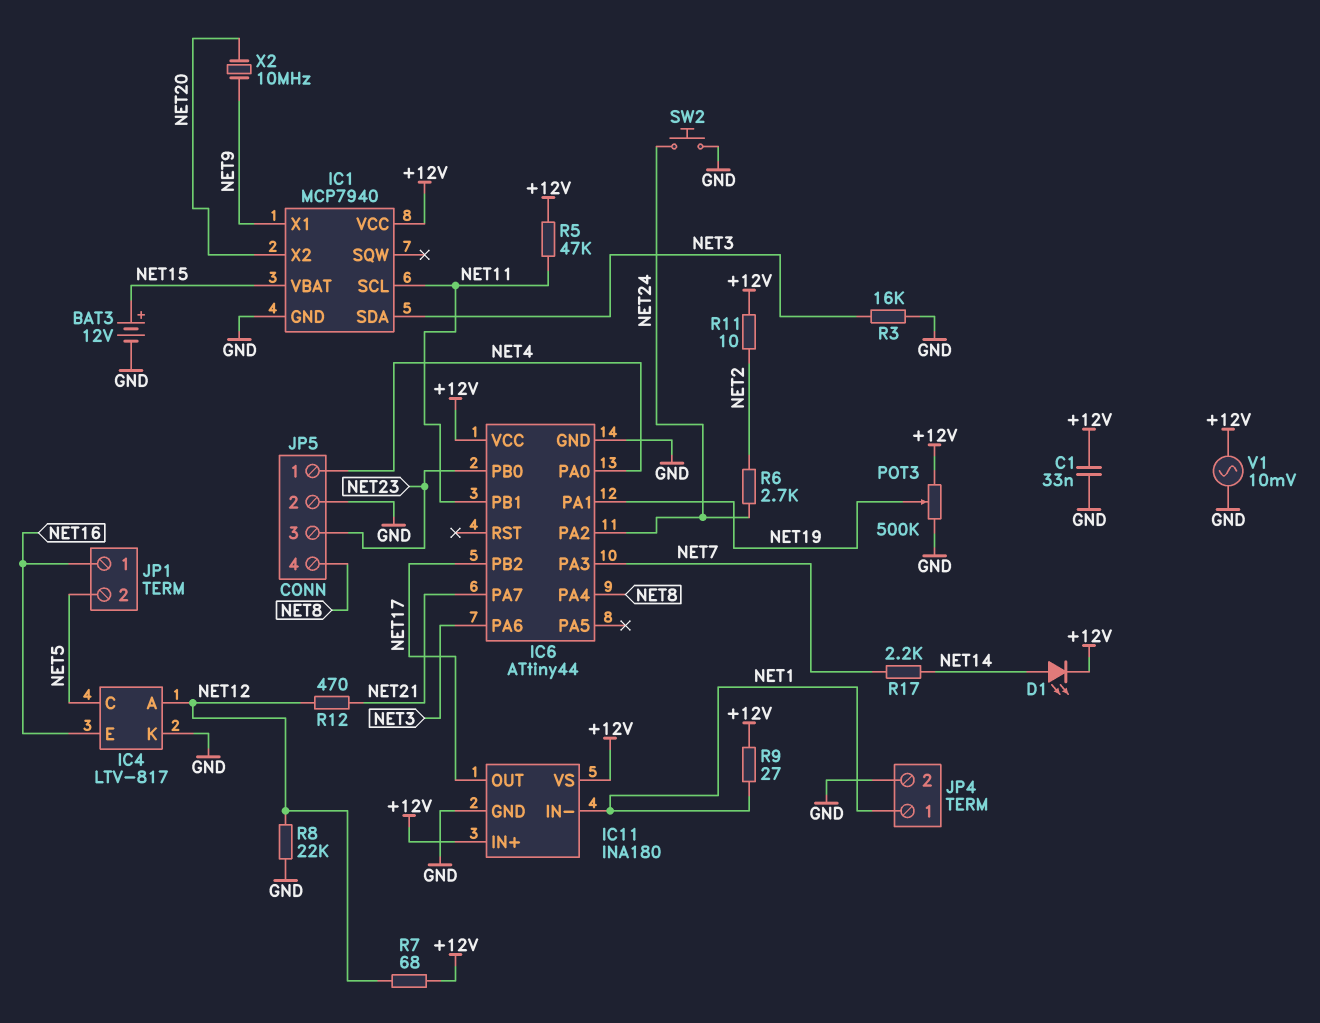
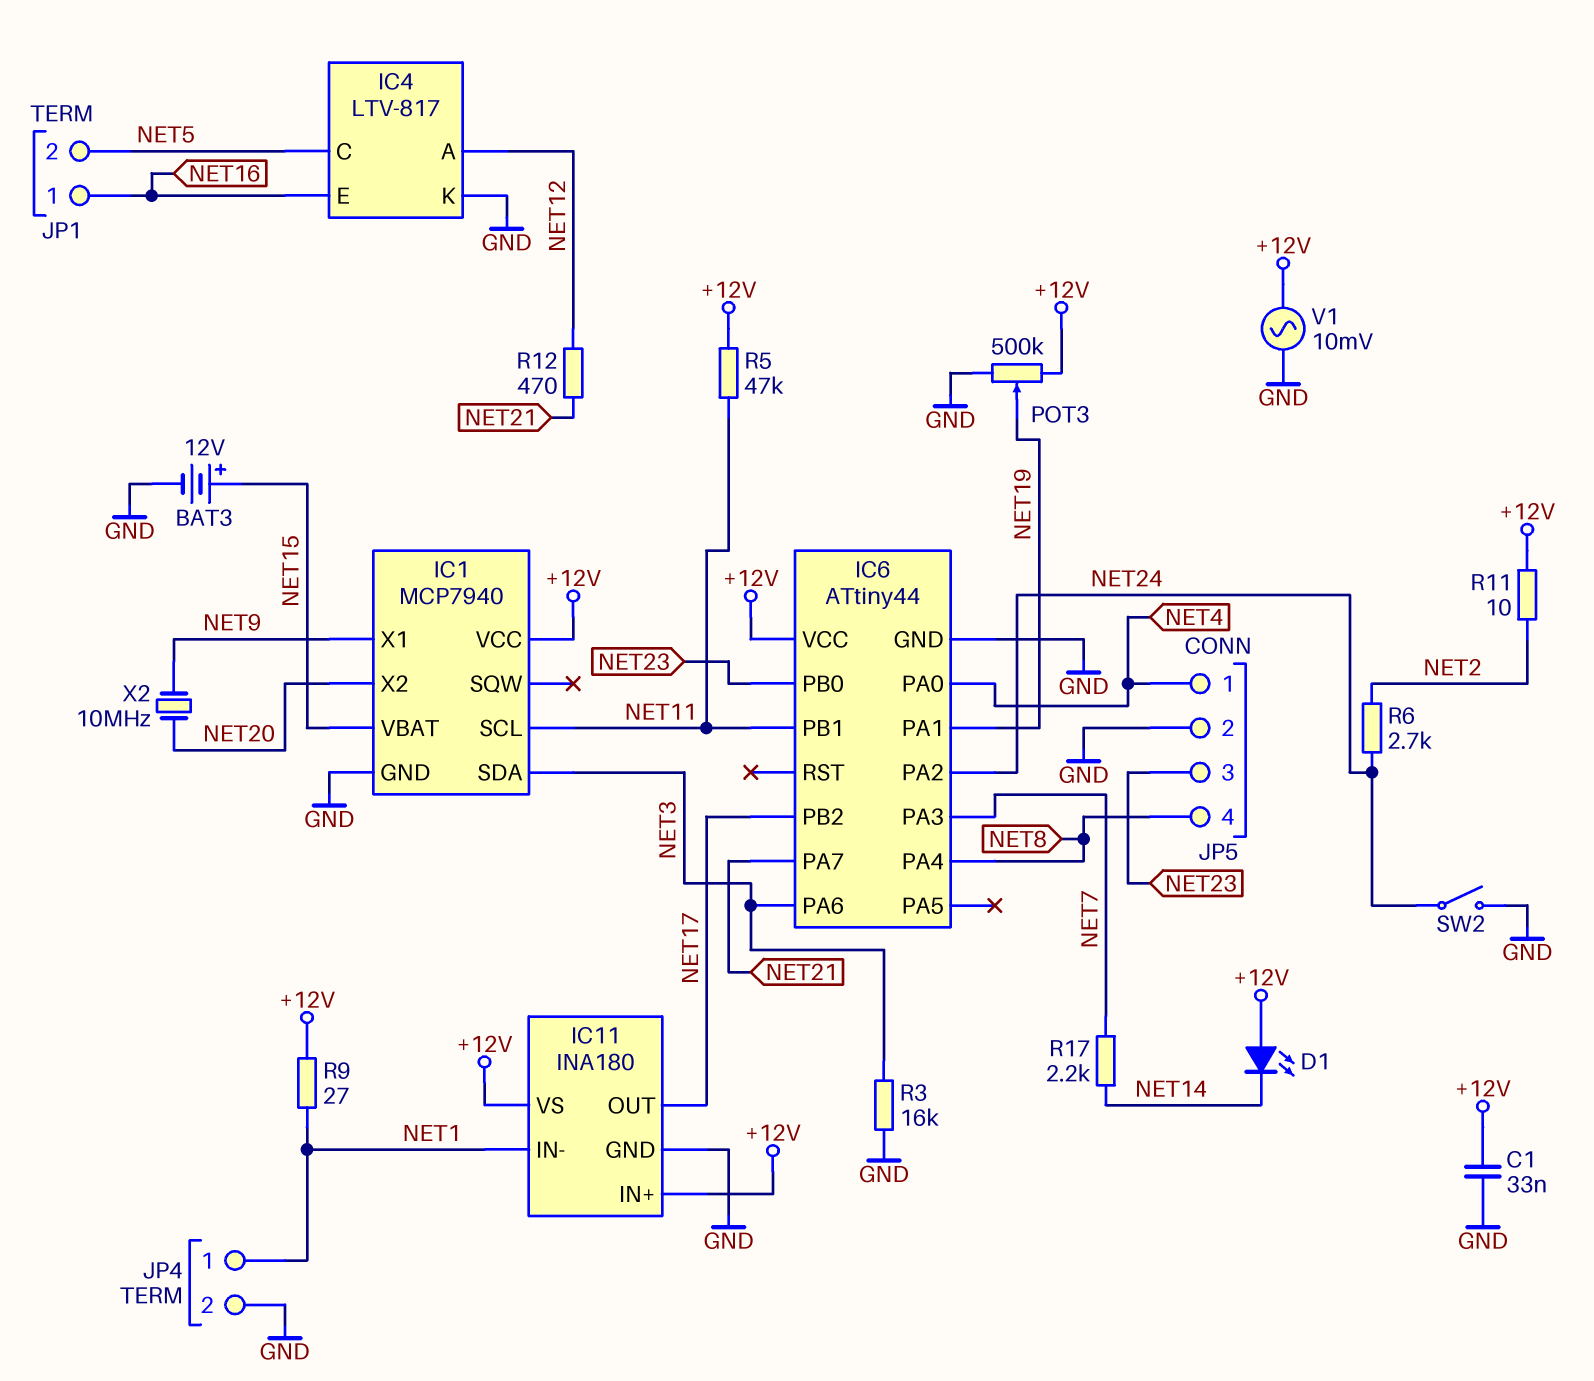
D1: LED (A NET14, K +12V) -> LED (A +12V, K NET14)
R7: 68 (+12V, NET12) -> none
R8: 22k (GND, NET12) -> none
SW2: button (GND, NET24) -> switch (GND, NET24)

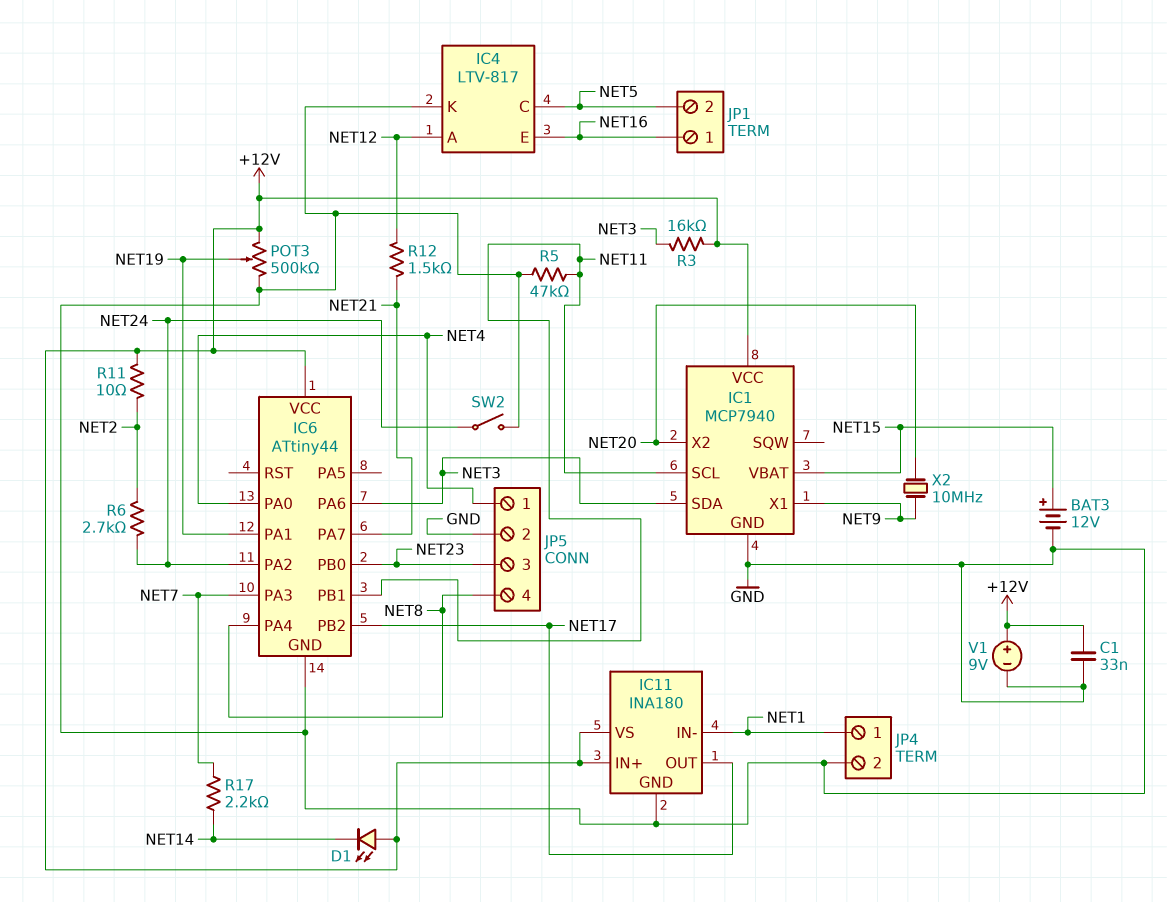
R3: 16k (GND, NET3) -> 16k (+12V, NET3)
R5: 47k (+12V, NET11) -> 47k (GND, NET11)
R9: 27 (+12V, NET1) -> none
R12: 470 (NET12, NET21) -> 1.5k (NET12, NET21)
V1: AC 10mV (+12V, GND) -> 9V (plus +12V, minus GND)

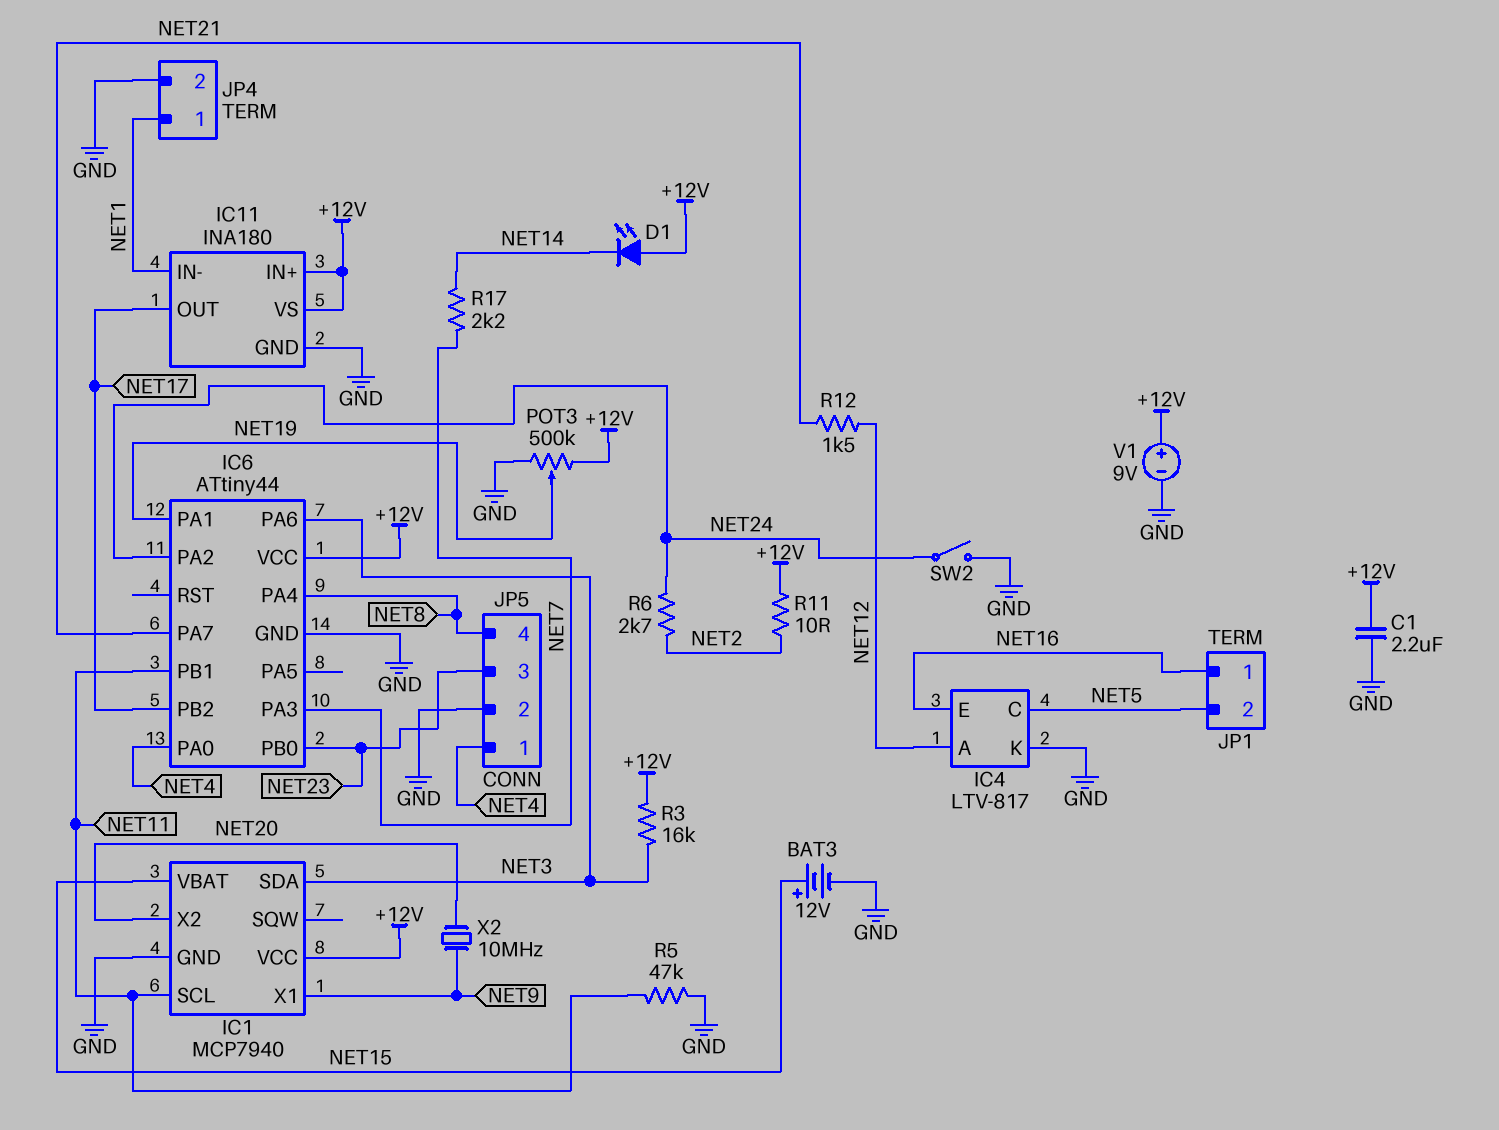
C1: 33nF (+12V, GND) -> 2.2uF (+12V, GND)

